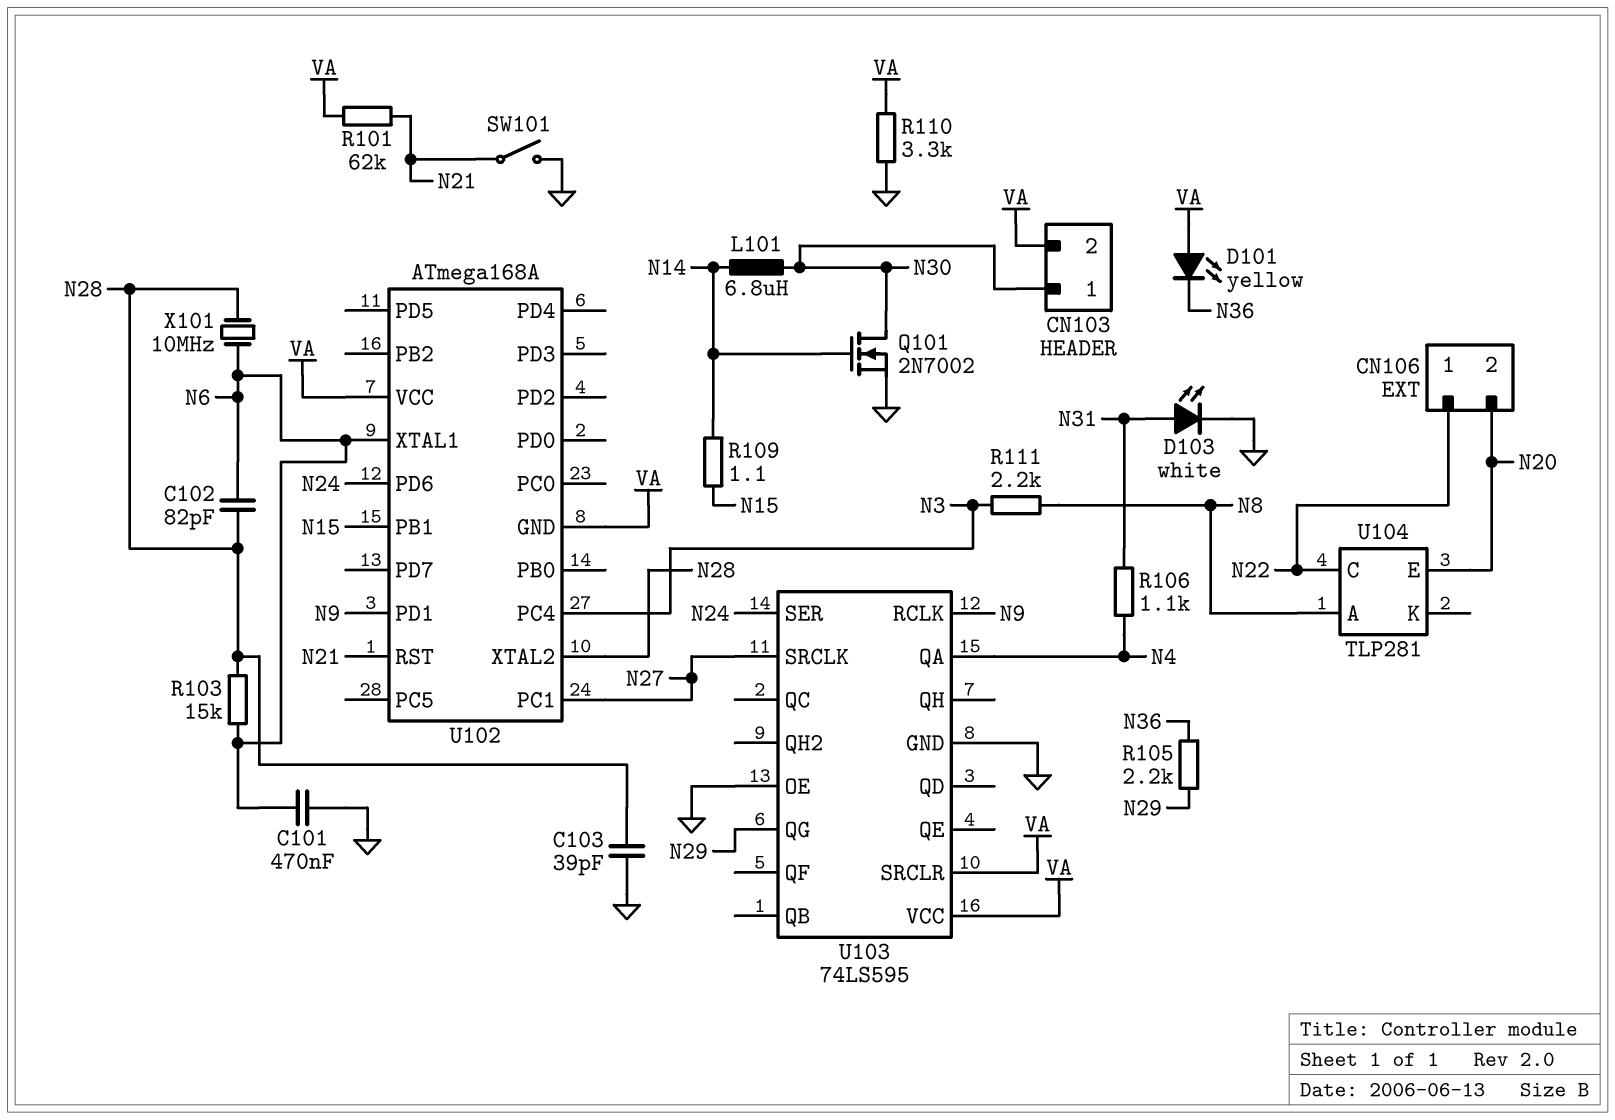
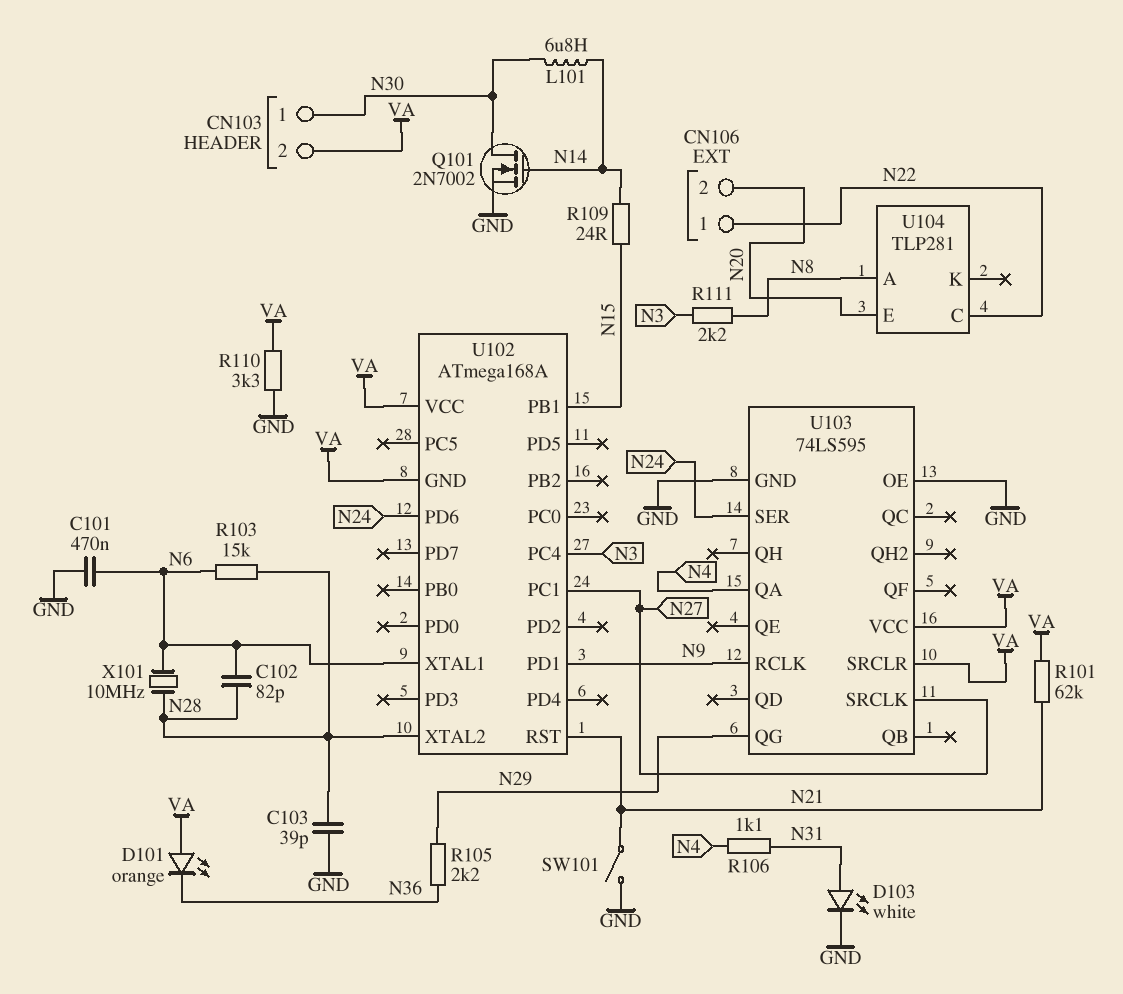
D101: LED yellow (A VA, K N36) -> LED orange (A VA, K N36)
R109: 1.1 (N14, N15) -> 24 (N14, N15)

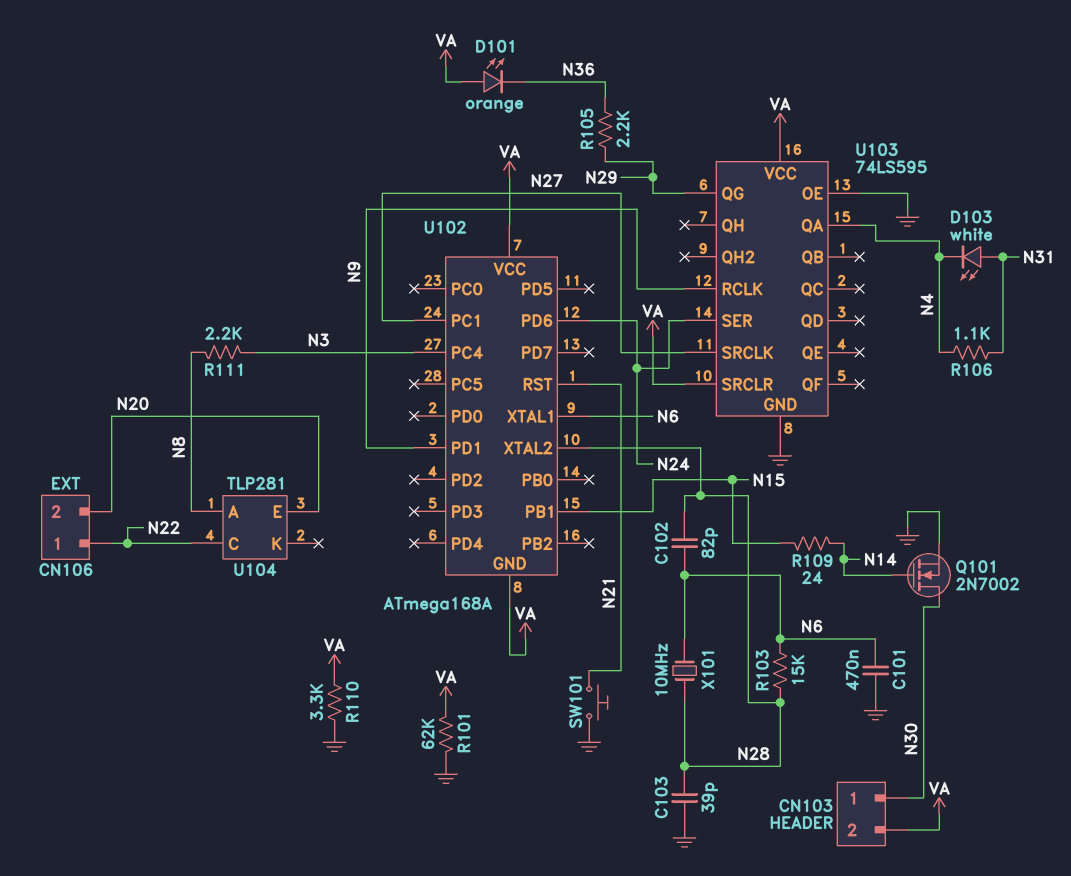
D103: LED white (A N31, K GND) -> LED white (A N31, K N4)
L101: 6.8uH (N14, N30) -> none
R101: 62k (N21, VA) -> 62k (GND, VA)
SW101: switch (GND, N21) -> button (GND, N21)

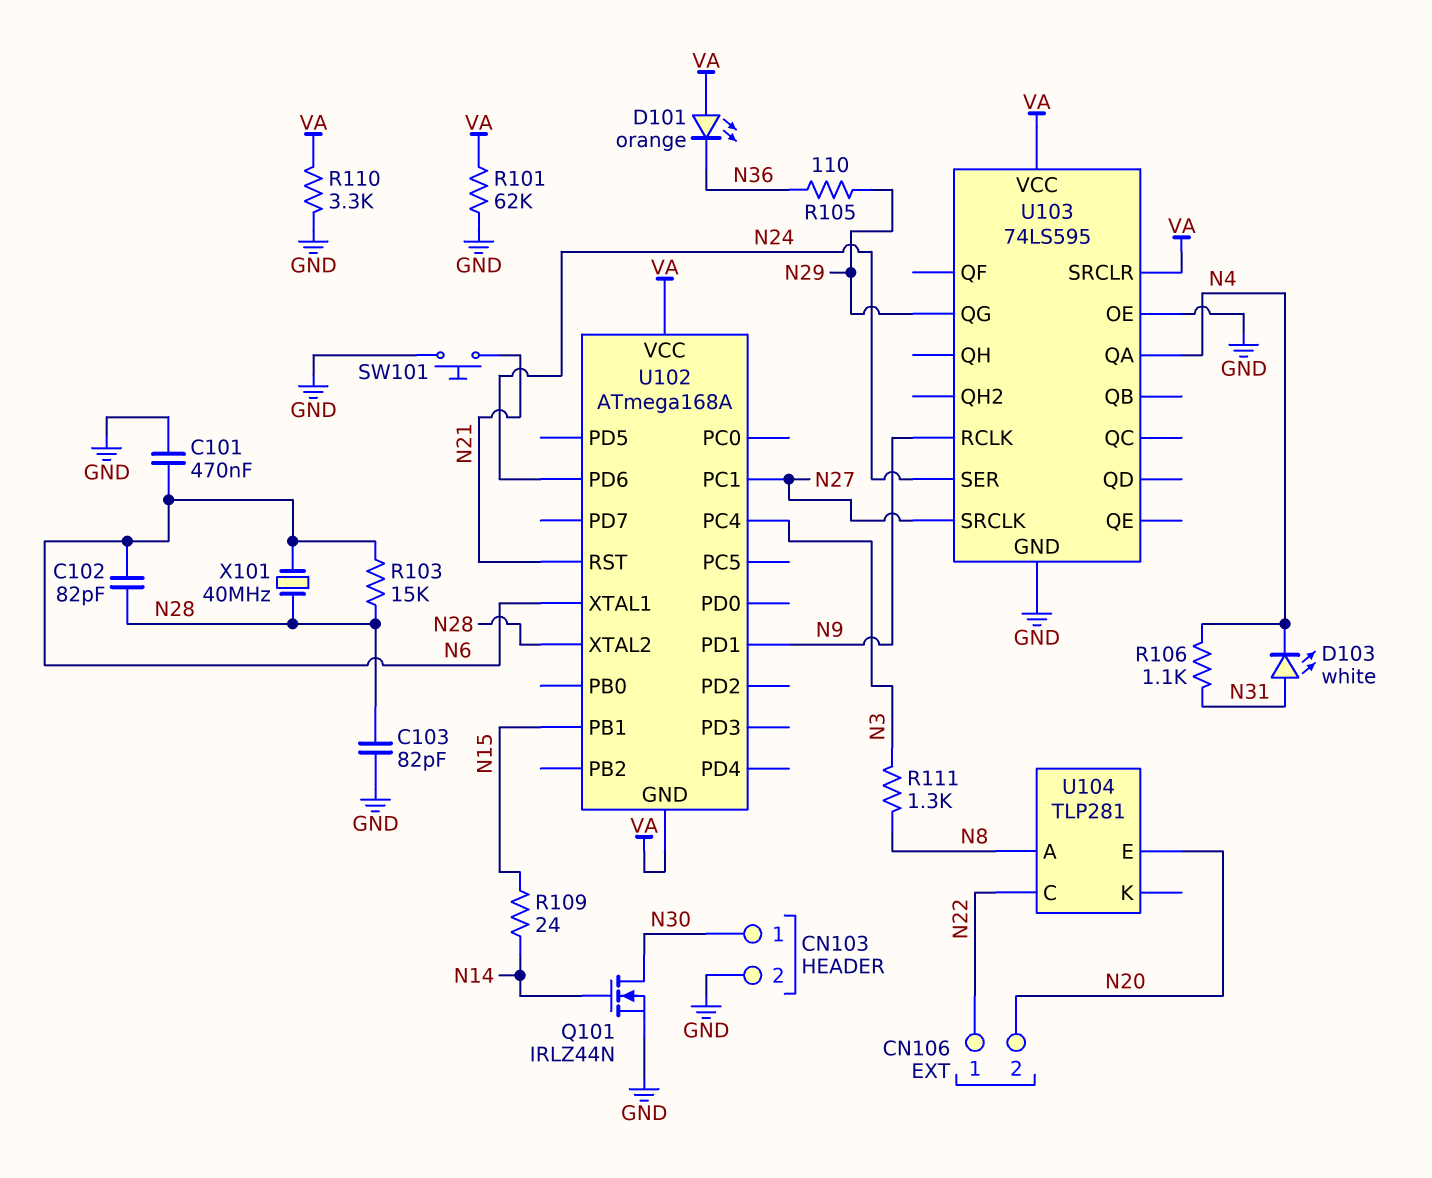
C103: 39pF (GND, N28) -> 82pF (GND, N28)
CN103 pin 2: VA -> GND
Q101: NMOS 2N7002 (G N14, D N30, S GND) -> NMOS IRLZ44N (G N14, D N30, S GND)
R105: 2.2k (N29, N36) -> 110 (N29, N36)
R111: 2.2k (N3, N8) -> 1.3k (N3, N8)
X101: 10MHz (N6, N28) -> 40MHz (N6, N28)

